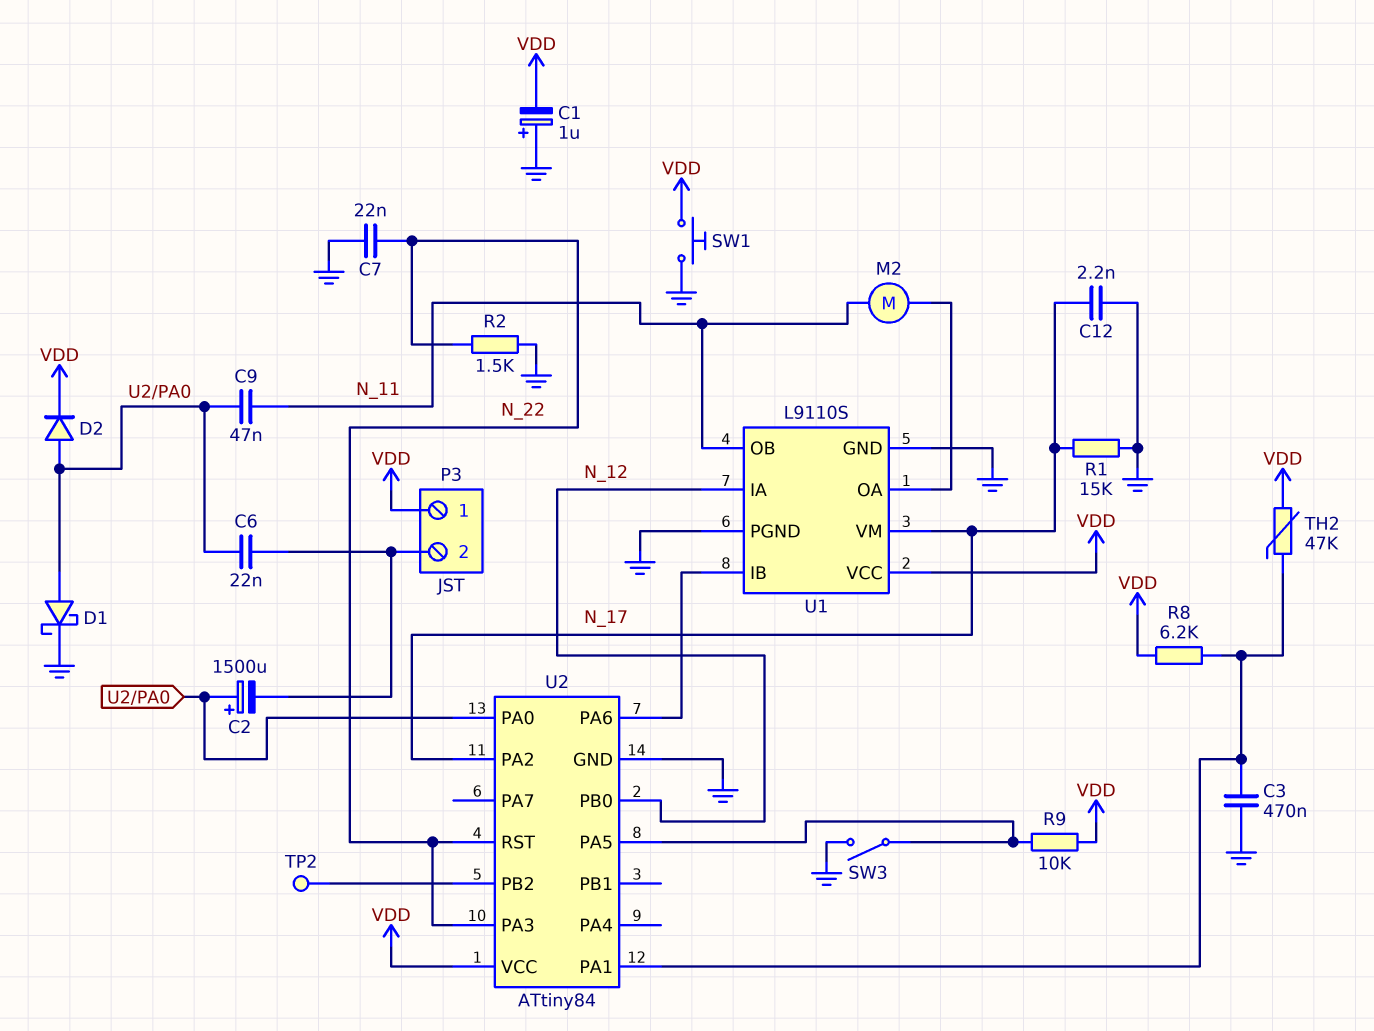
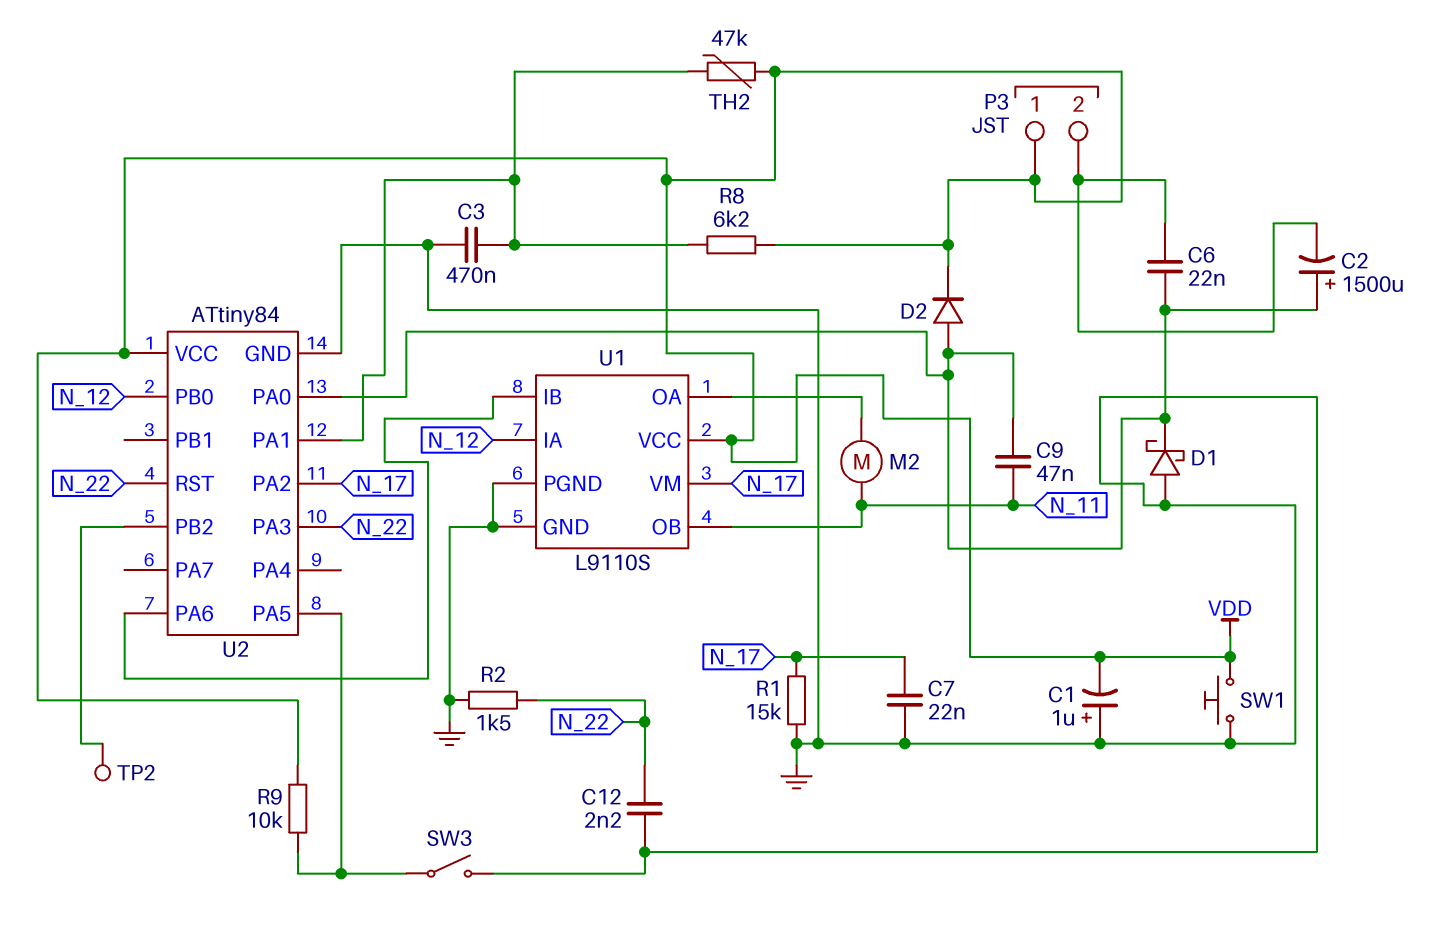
C7: 22nF (GND, N_22) -> 22nF (GND, N_17)
C12: 2.2nF (GND, N_17) -> 2.2nF (GND, N_22)
D1: schottky (A U2/PA0, K GND) -> schottky (A GND, K U2/PA0)

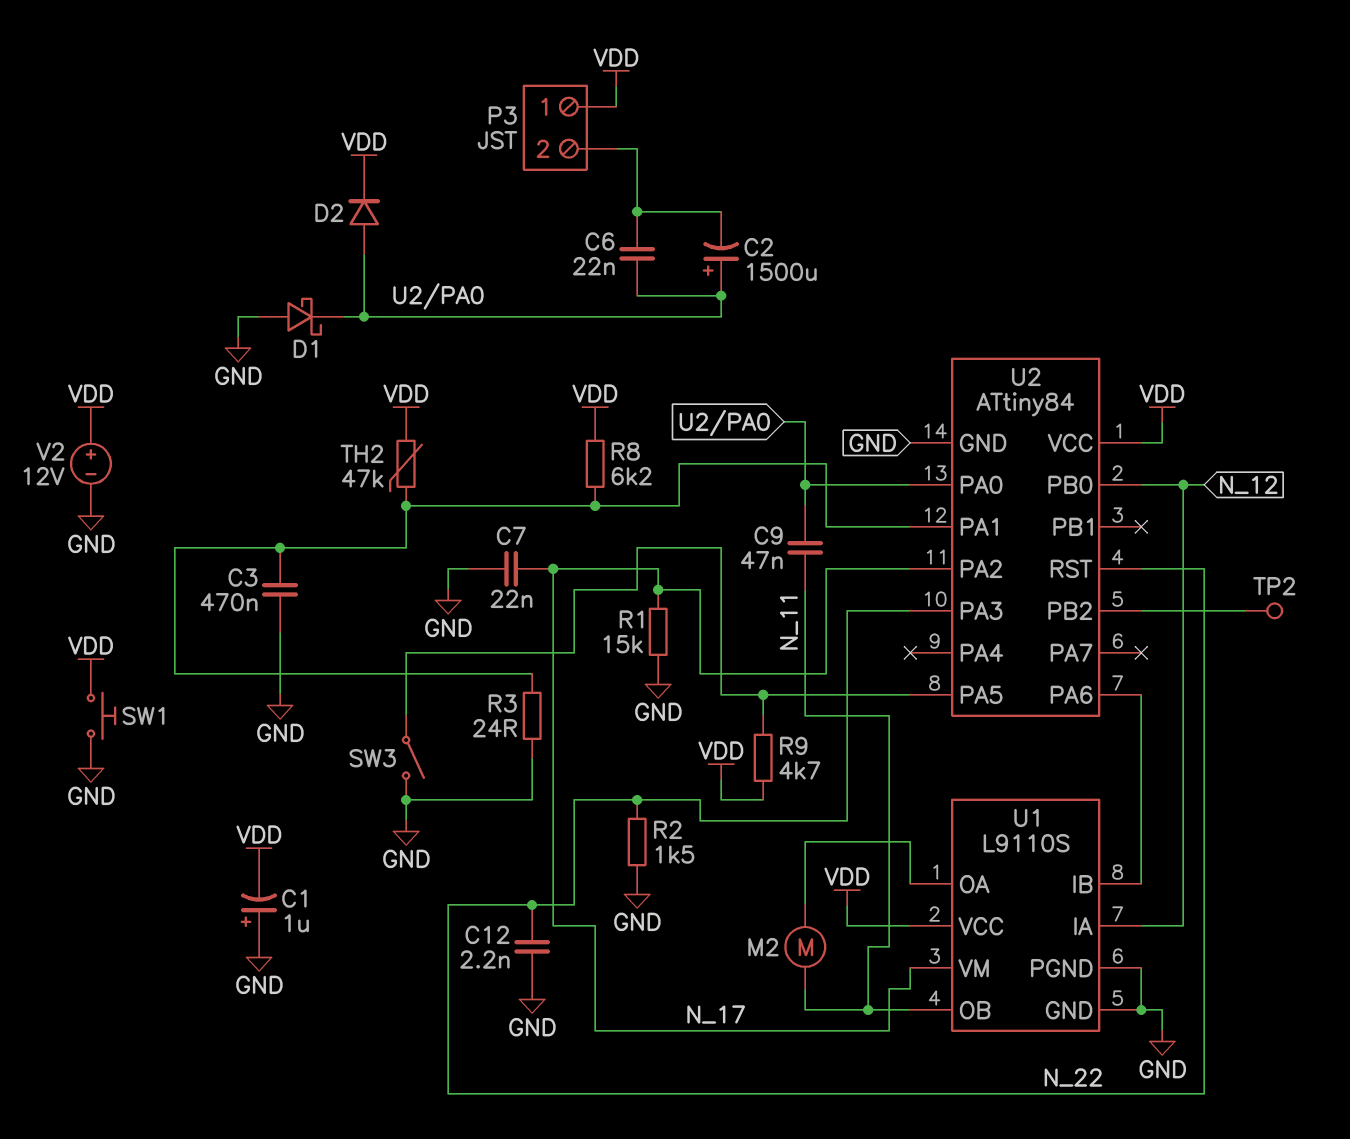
R3: none -> 24 (GND, U2/PA1)
R9: 10k (U2/PA5, VDD) -> 4.7k (U2/PA5, VDD)
V2: none -> 12V (plus VDD, minus GND)

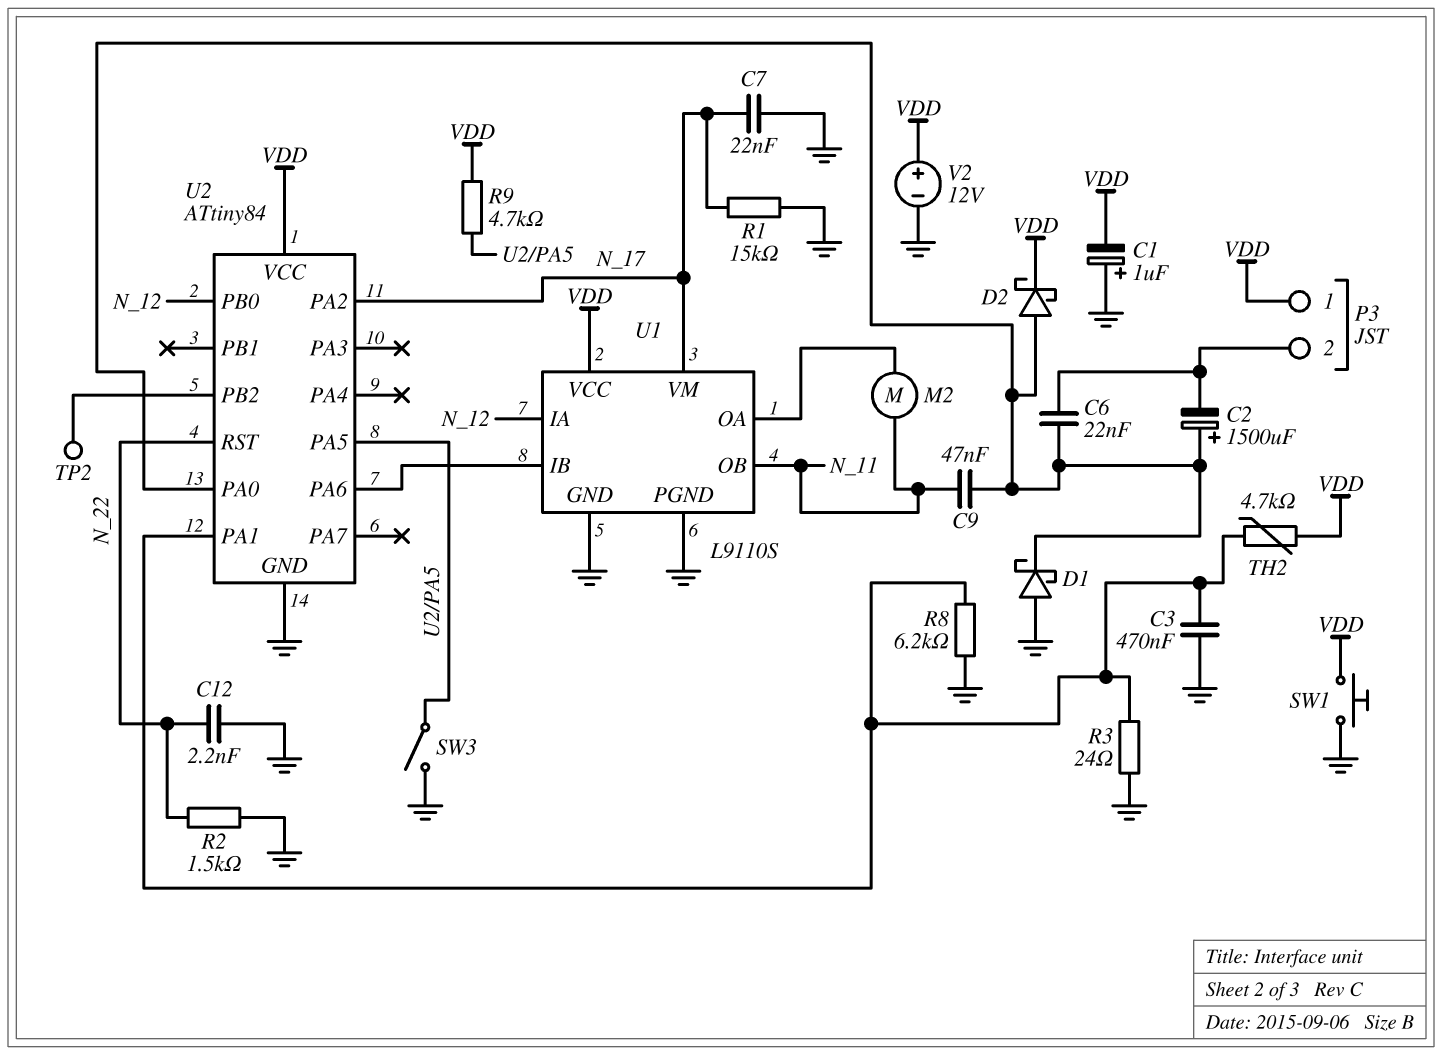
D2: diode (A U2/PA0, K VDD) -> schottky (A U2/PA0, K VDD)
R8: 6.2k (U2/PA1, VDD) -> 6.2k (GND, U2/PA1)
TH2: 47k (U2/PA1, VDD) -> 4.7k (U2/PA1, VDD)
U2 pin PA3: N_22 -> none

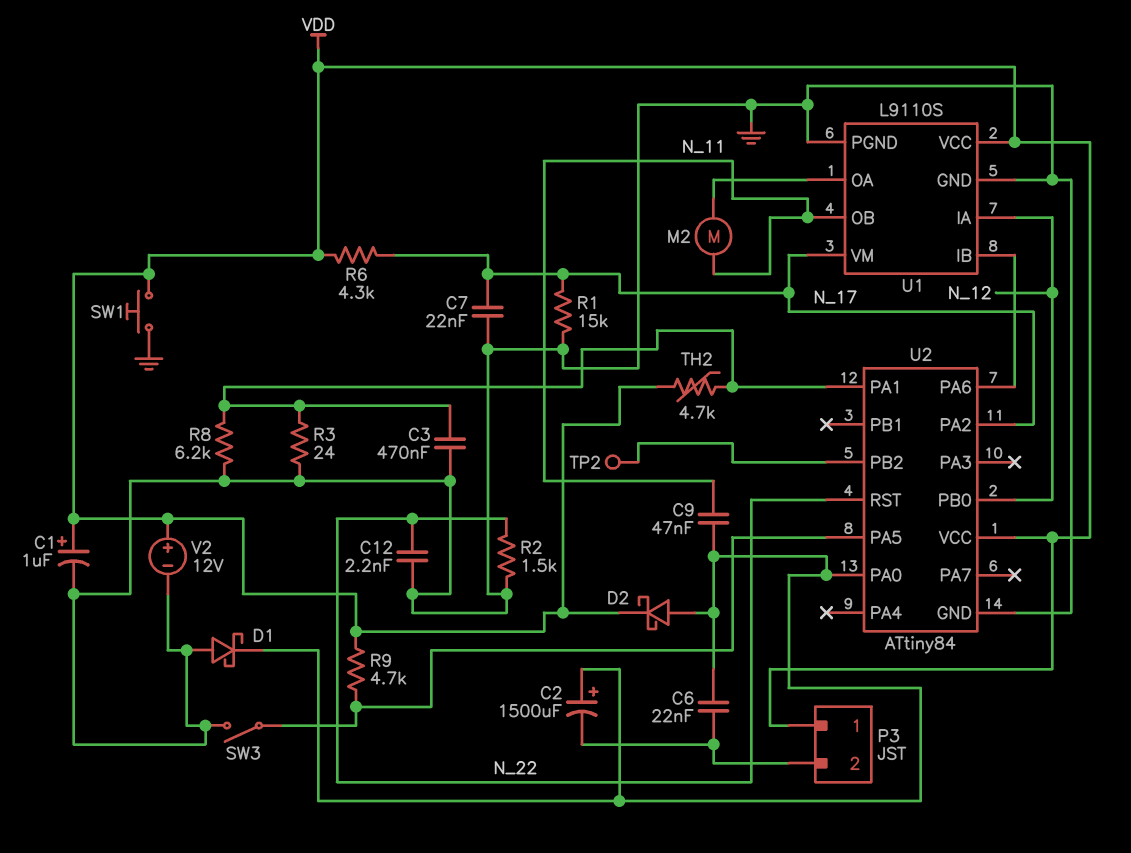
C1: 1uF (plus GND, minus VDD) -> 1uF (plus VDD, minus GND)
R6: none -> 4.3k (N_17, VDD)

